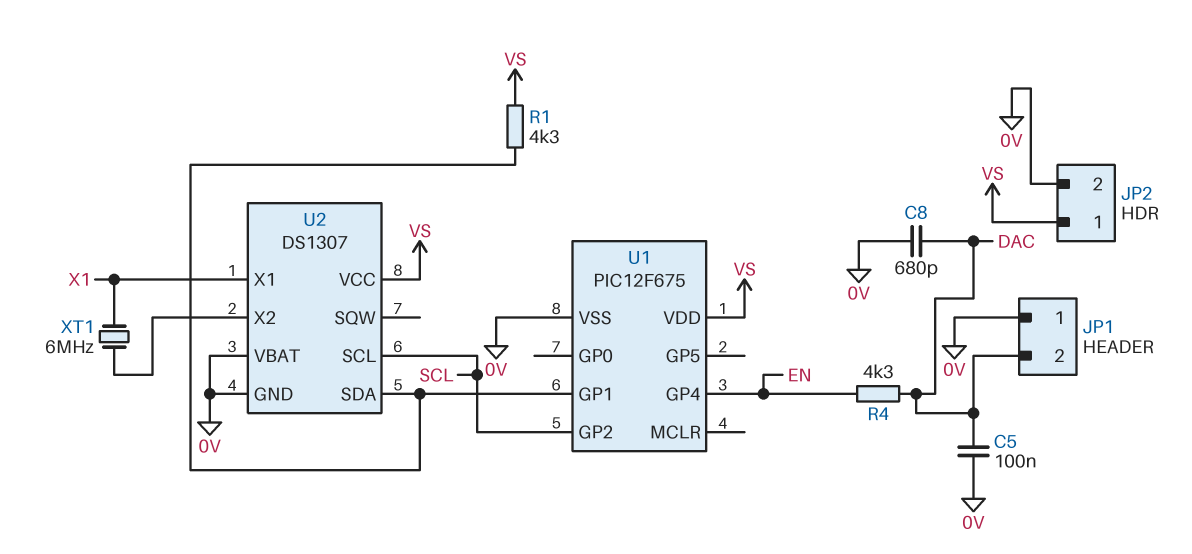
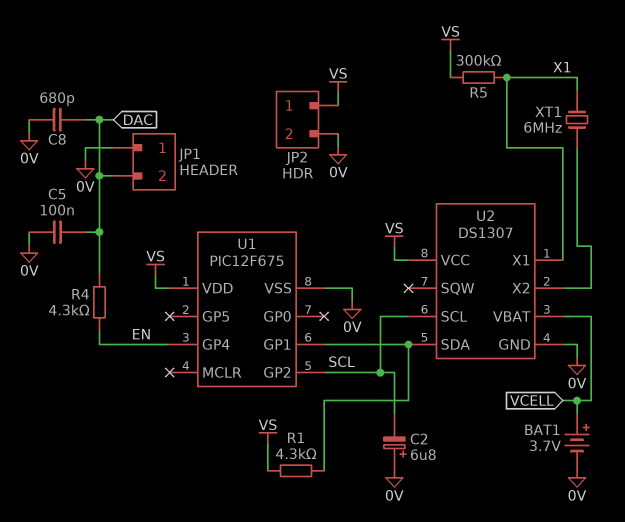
BAT1: none -> 3.7V (plus VCELL, minus 0V)
C2: none -> 6.8uF (plus 0V, minus SCL)
R5: none -> 300k (VS, X1)
U2 pin VBAT: 0V -> VCELL

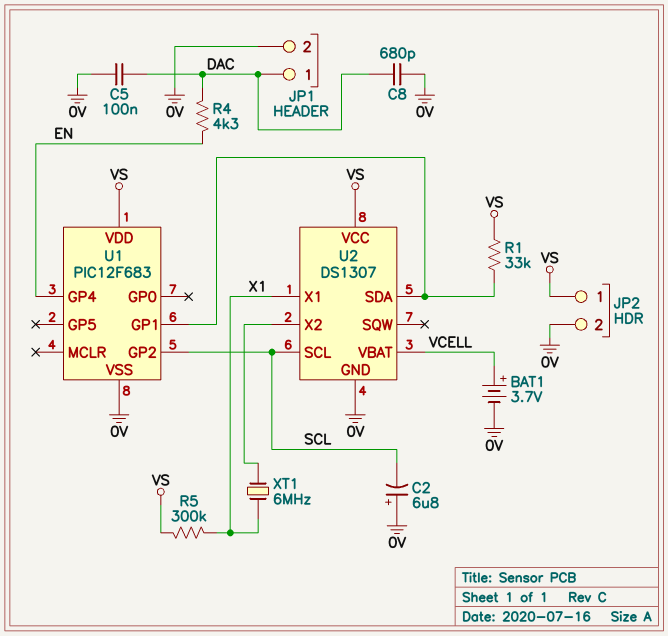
JP1 pin 1: 0V -> DAC
JP1 pin 2: DAC -> 0V
R1: 4.3k (U1/GP1, VS) -> 33k (U1/GP1, VS)
U1: PIC12F675 -> PIC12F683

